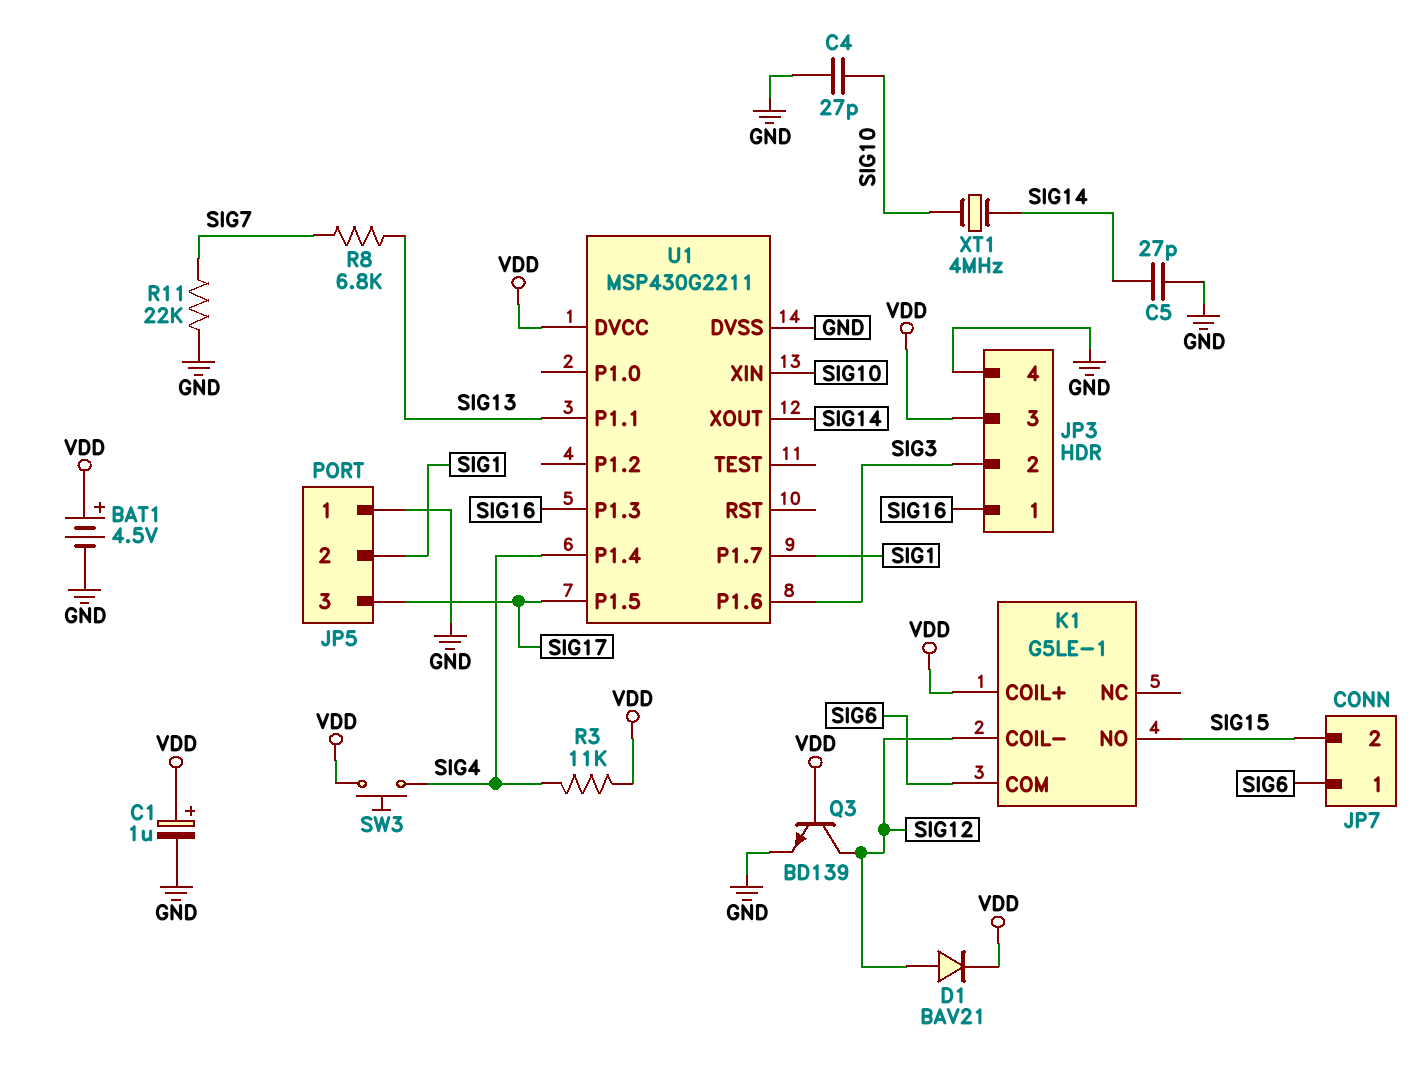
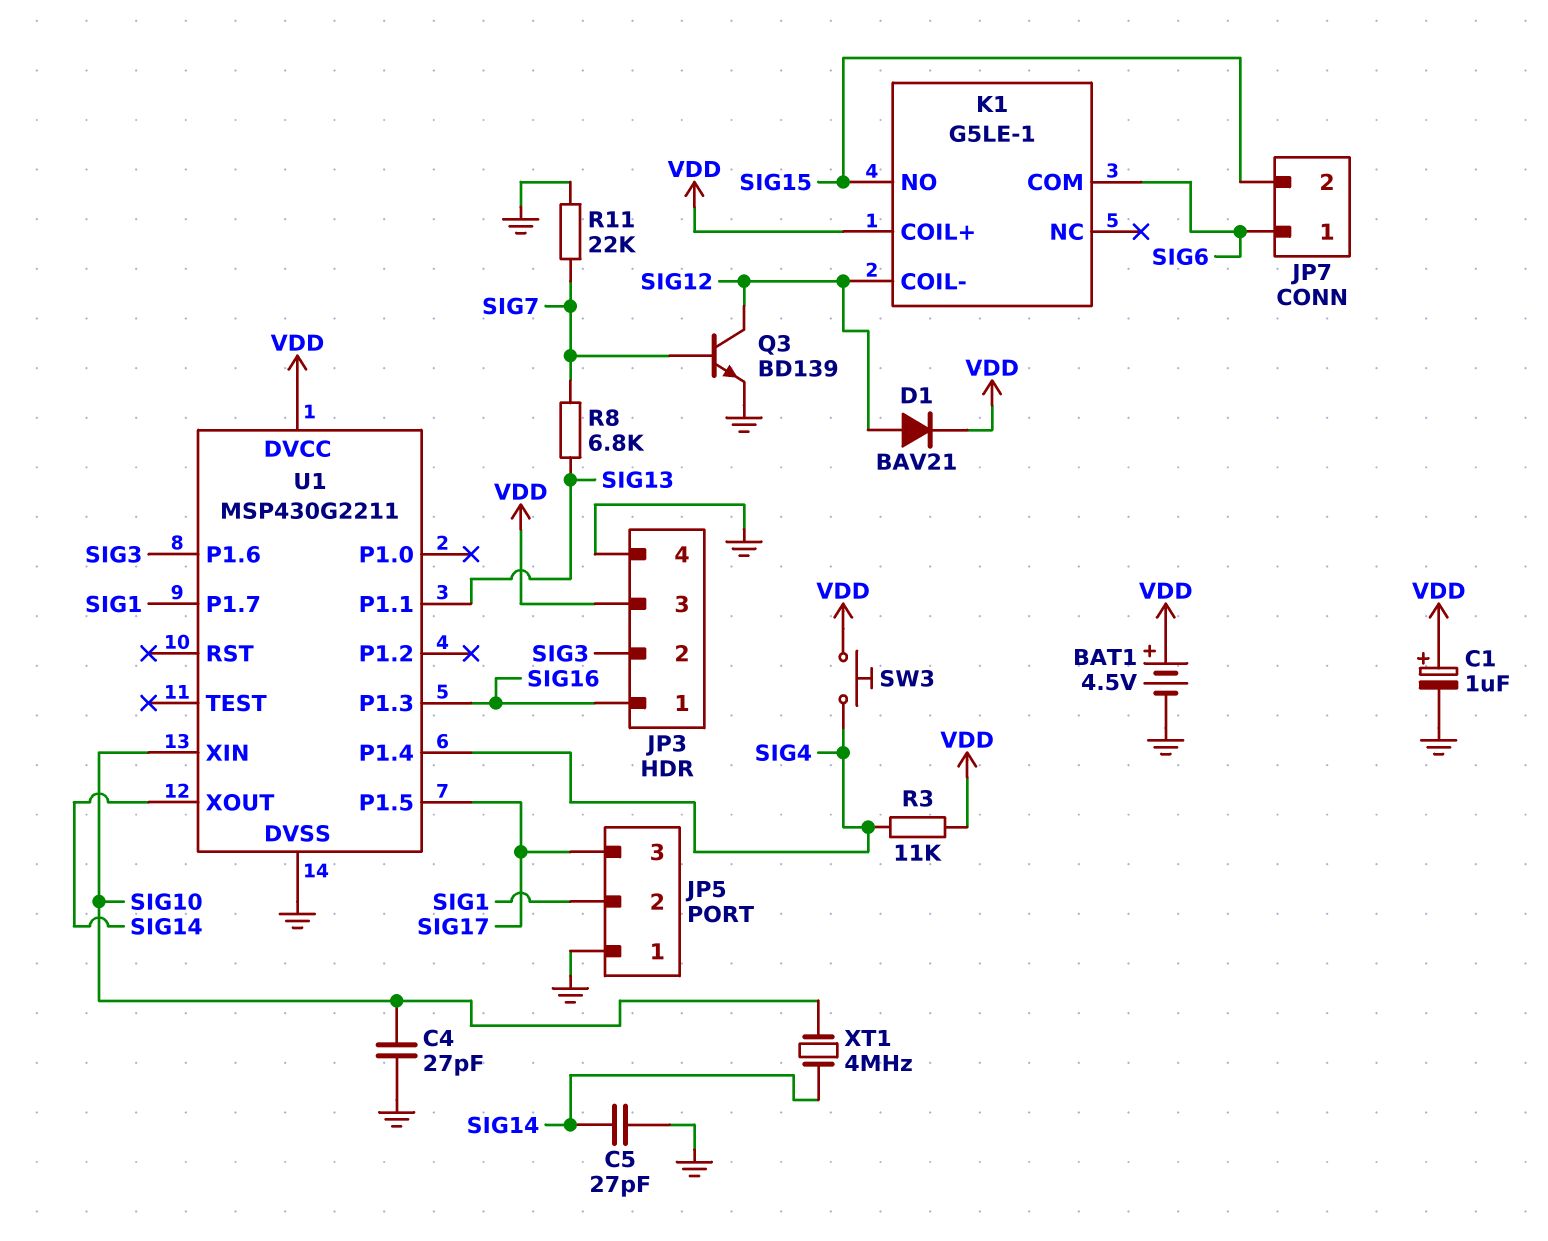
Q3: NPN BD139 (B VDD, C SIG12, E GND) -> NPN BD139 (B SIG7, C SIG12, E GND)

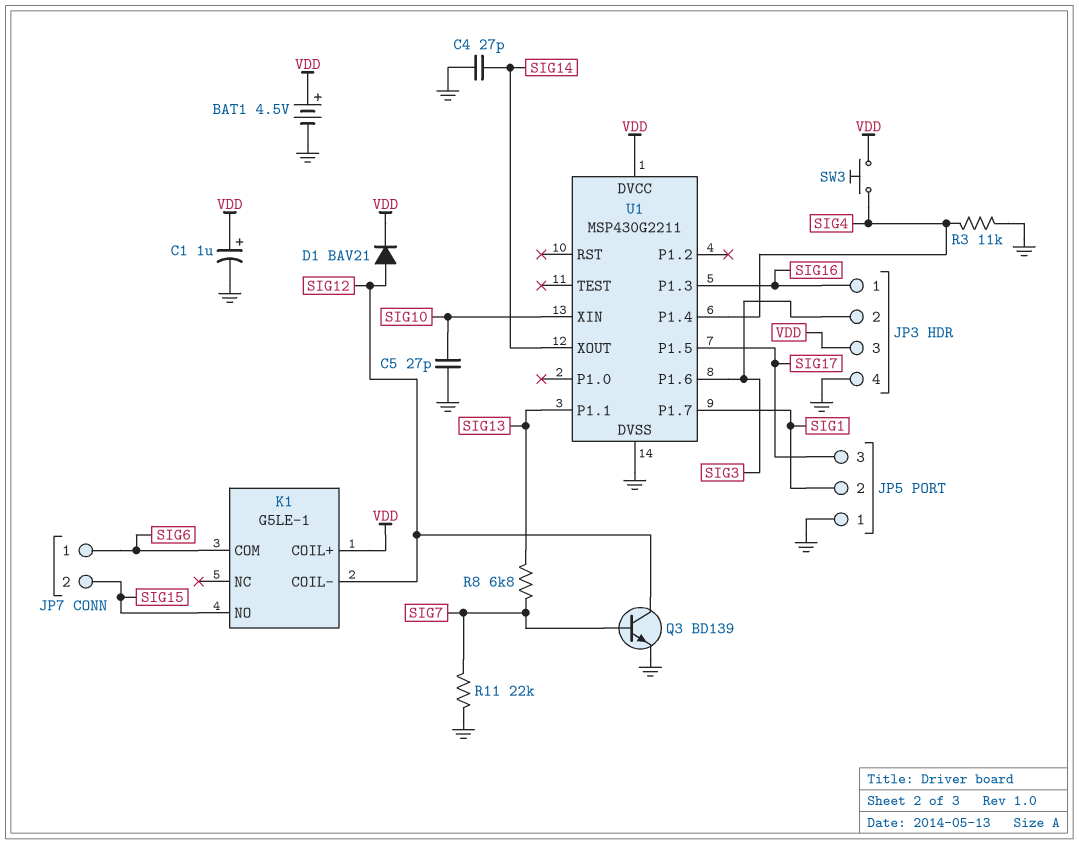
C4: 27pF (GND, SIG10) -> 27pF (GND, SIG14)
C5: 27pF (GND, SIG14) -> 27pF (GND, SIG10)
R3: 11k (SIG4, VDD) -> 11k (GND, SIG4)
XT1: 4MHz (SIG10, SIG14) -> none

